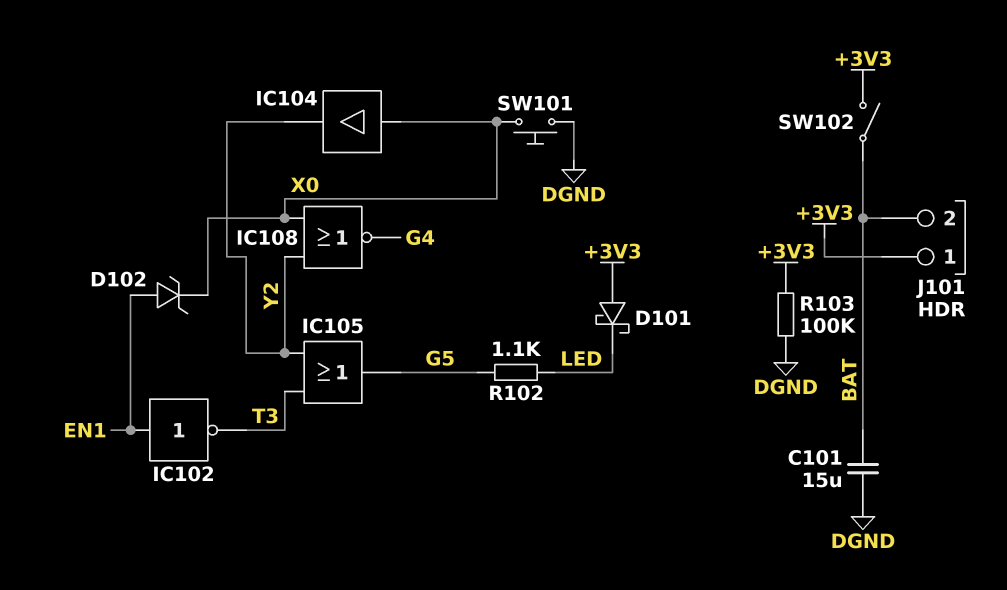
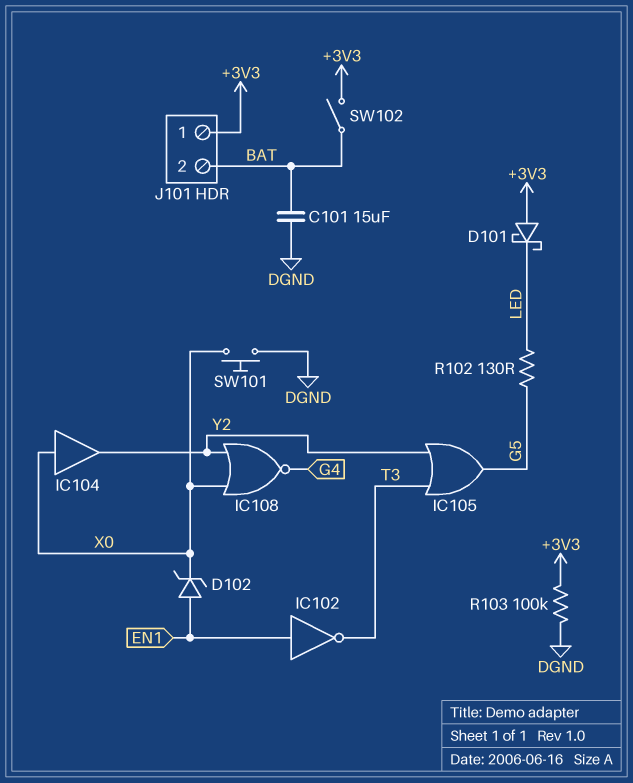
R102: 1.1k (G5, LED) -> 130 (G5, LED)

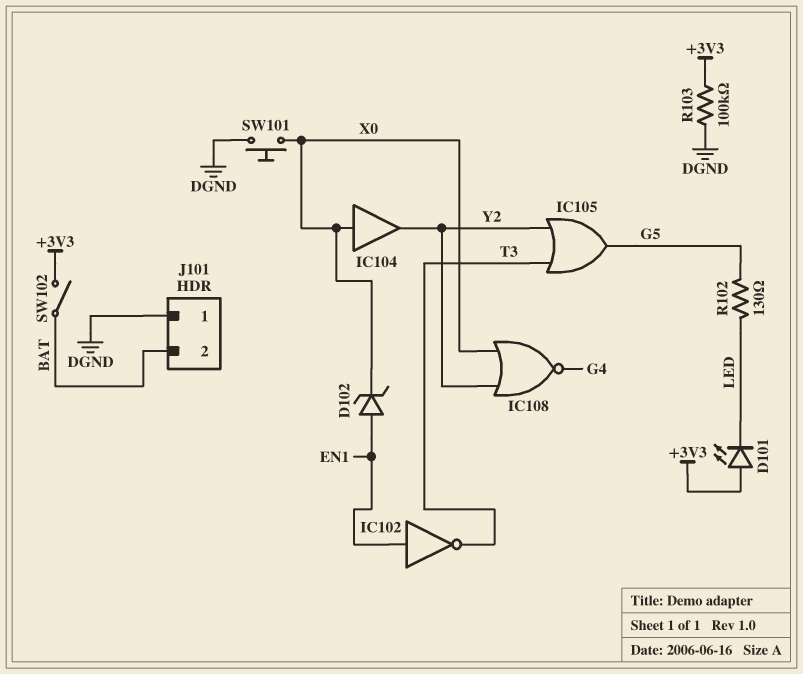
C101: 15uF (BAT, DGND) -> none
D101: schottky (A +3V3, K LED) -> LED (A +3V3, K LED)
J101 pin 1: +3V3 -> DGND

